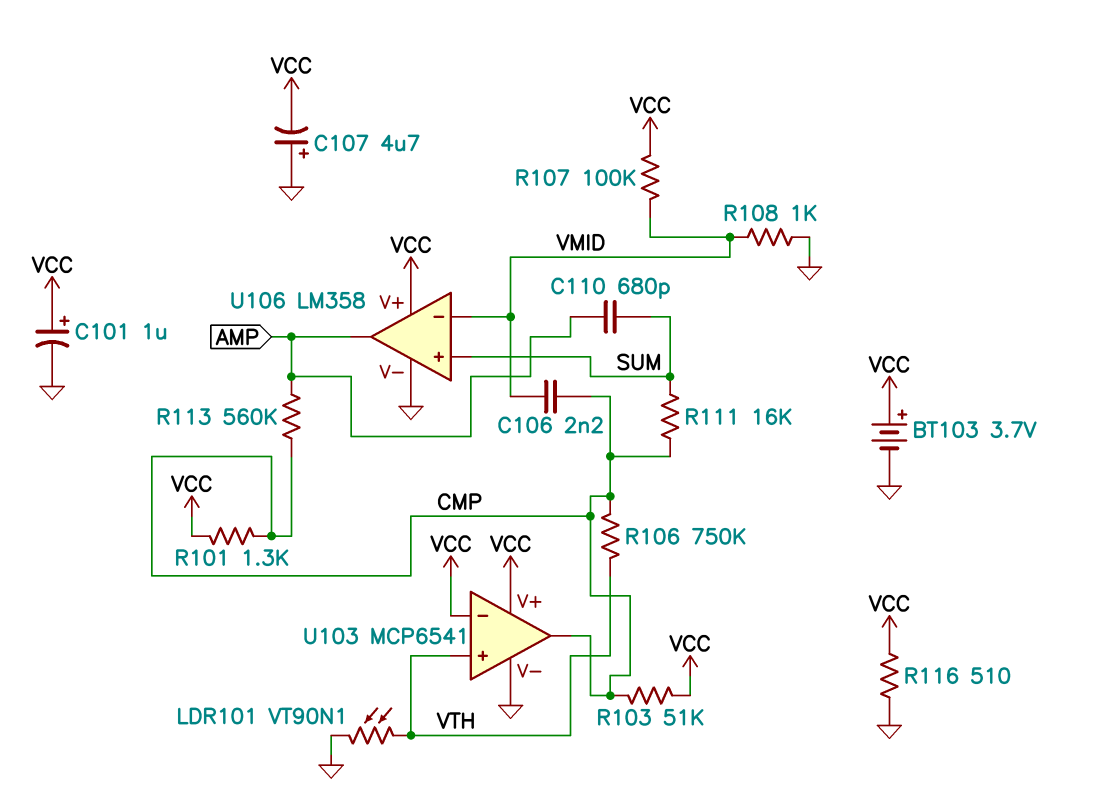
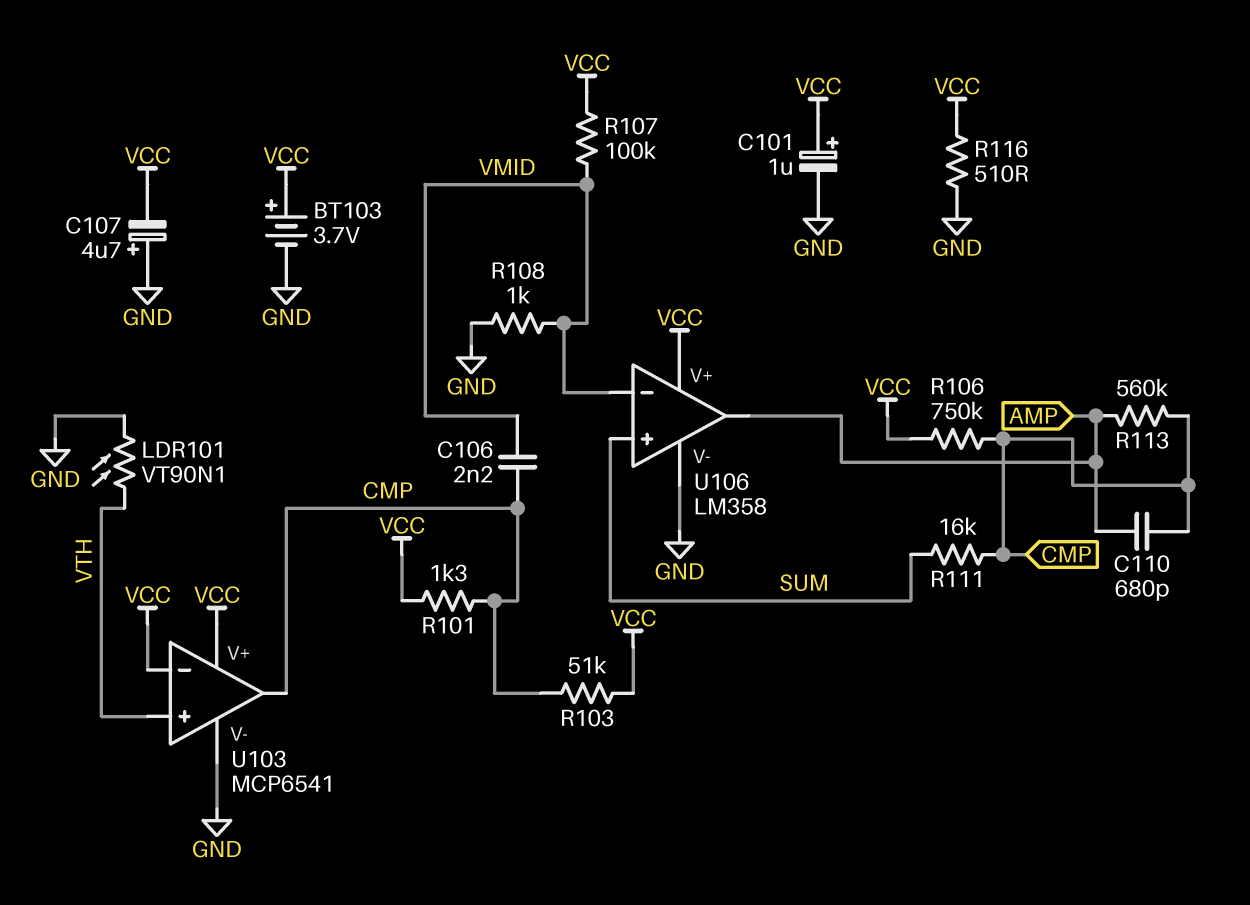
C110: 680pF (AMP, SUM) -> 680pF (AMP, CMP)
R106: 750k (CMP, VTH) -> 750k (CMP, VCC)

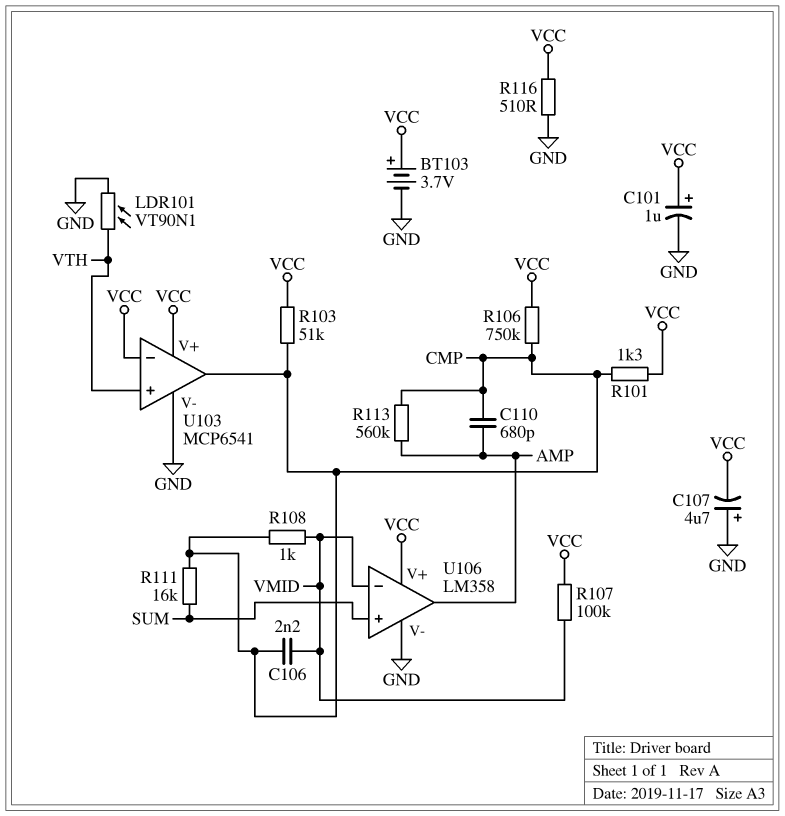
R108: 1k (GND, VMID) -> 1k (CMP, VMID)

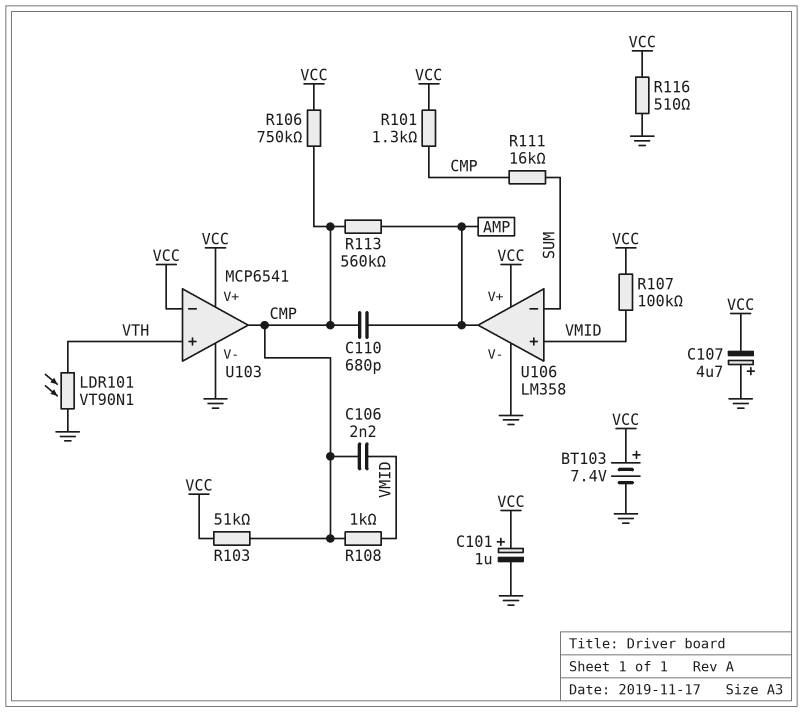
BT103: 3.7V (plus VCC, minus GND) -> 7.4V (plus VCC, minus GND)
U106 pin in+: SUM -> VMID
U106 pin in-: VMID -> SUM

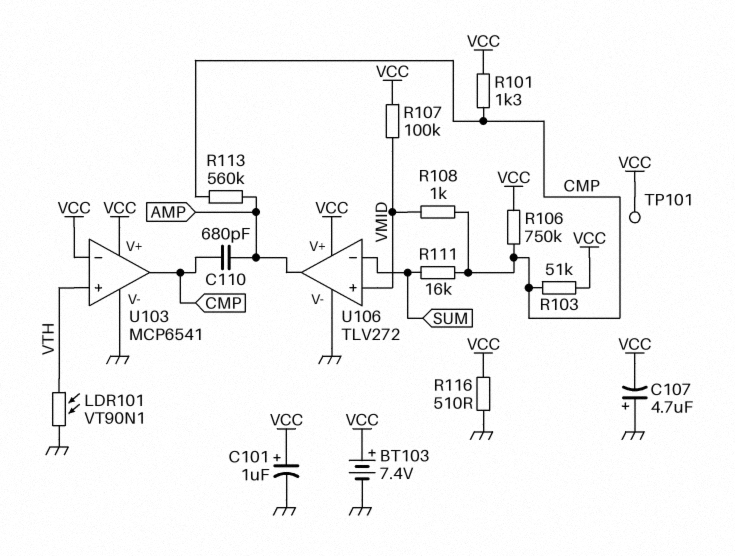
C106: 2.2nF (CMP, VMID) -> none
TP101: none -> test point (VCC)
U106: LM358 -> TLV272

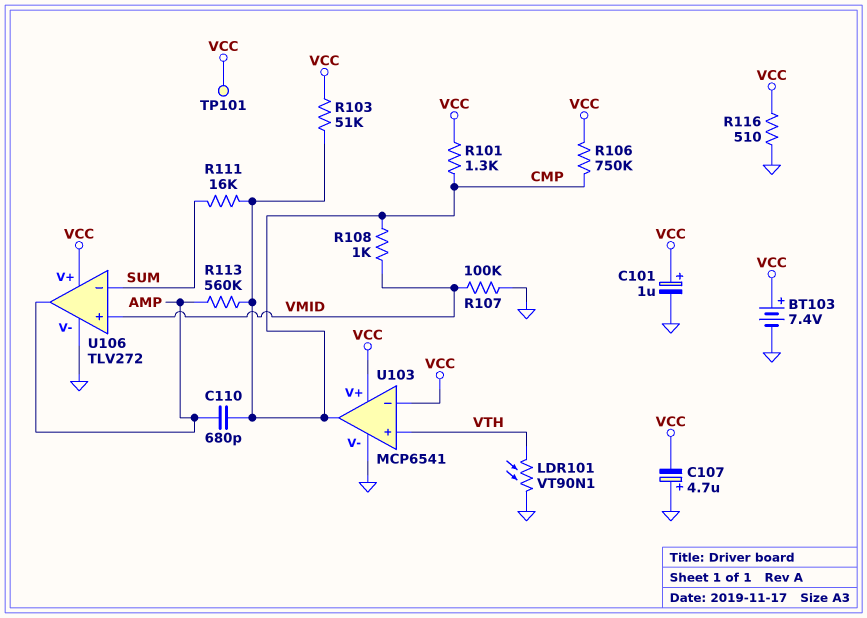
R107: 100k (VCC, VMID) -> 100k (GND, VMID)

